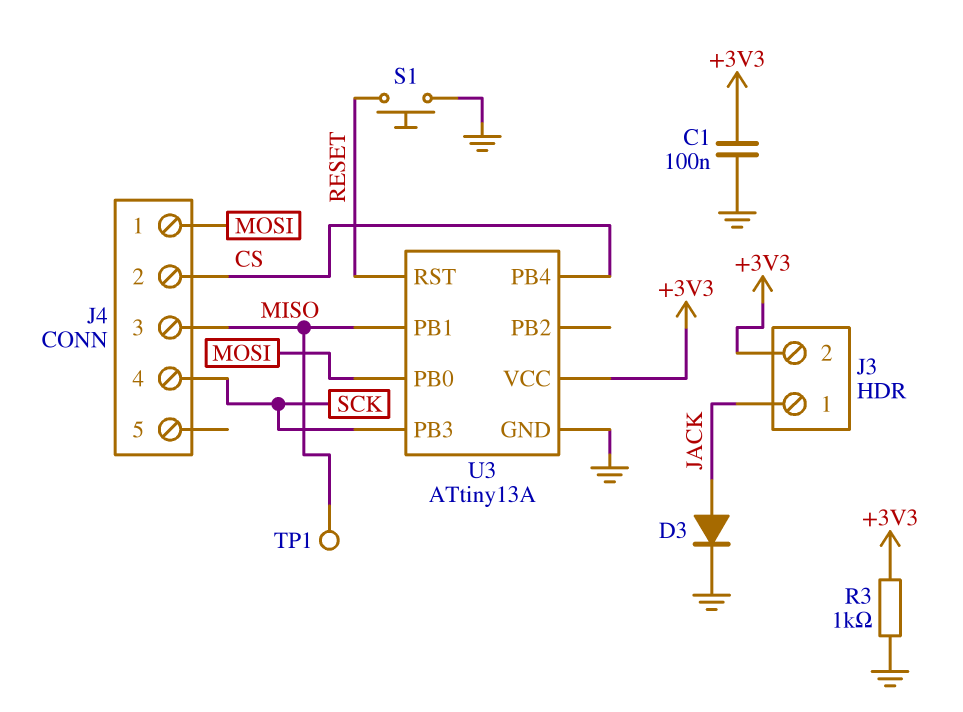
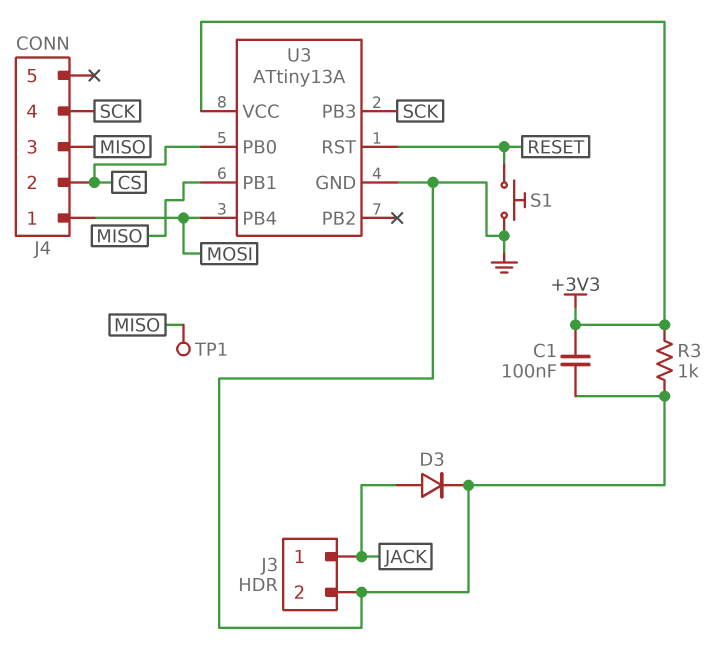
J3 pin 2: +3V3 -> GND
U3 pin PB0: MOSI -> CS
U3 pin PB4: CS -> MOSI

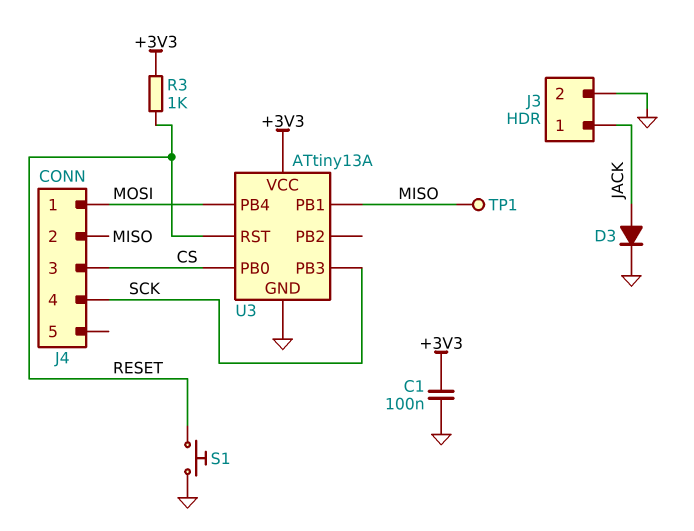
J4 pin 2: CS -> MISO
J4 pin 3: MISO -> CS
R3: 1k (+3V3, GND) -> 1k (+3V3, RESET)

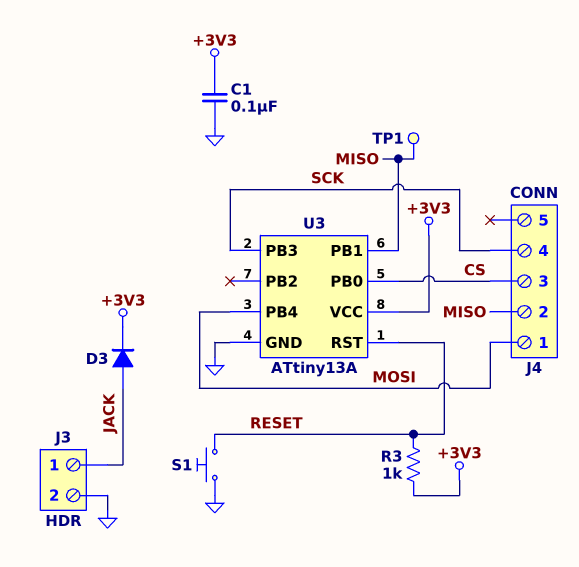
D3: diode (A JACK, K GND) -> diode (A JACK, K +3V3)

